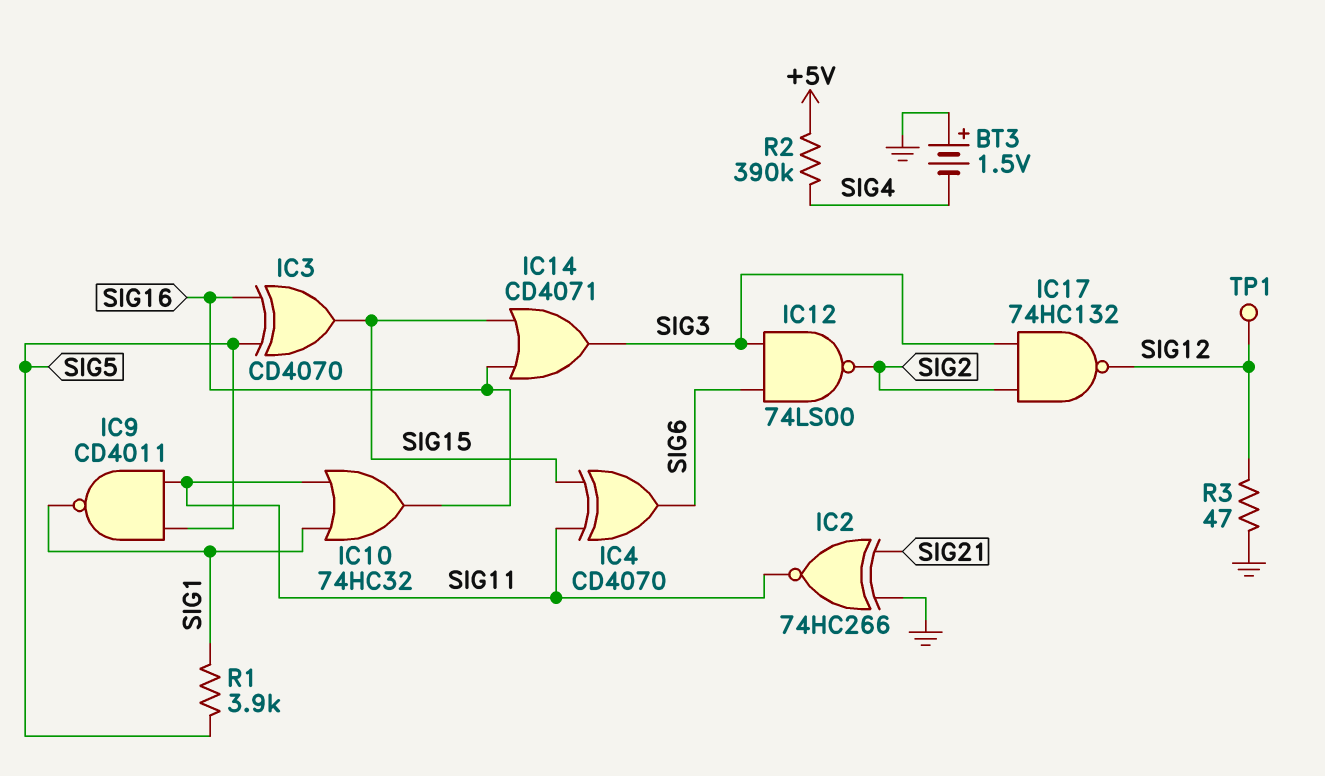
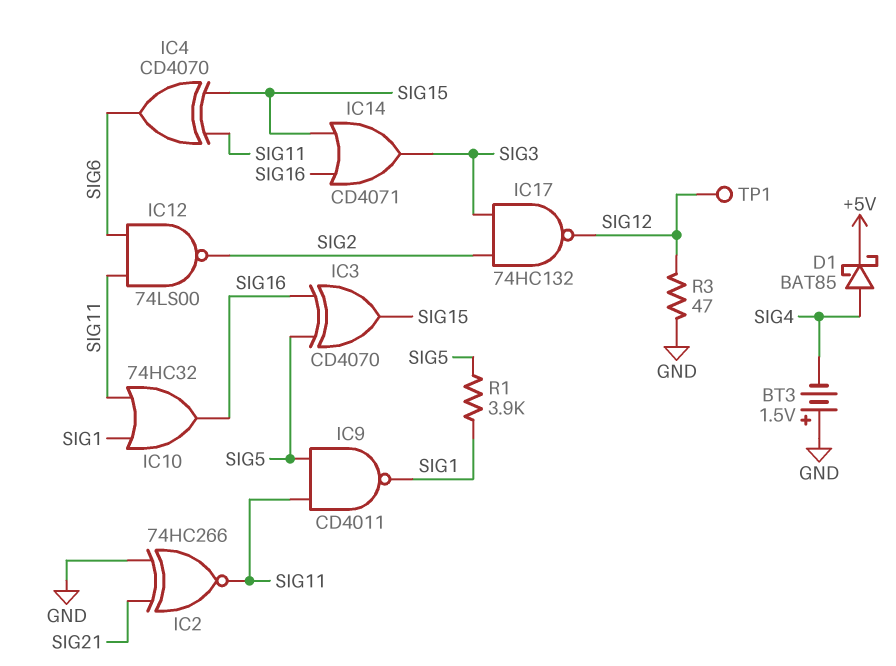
D1: none -> schottky BAT85 (A SIG4, K +5V)
IC12: NAND 74LS00 (in SIG3, in SIG6, out SIG2) -> NAND 74LS00 (in SIG6, in SIG11, out SIG2)
R2: 390k (+5V, SIG4) -> none

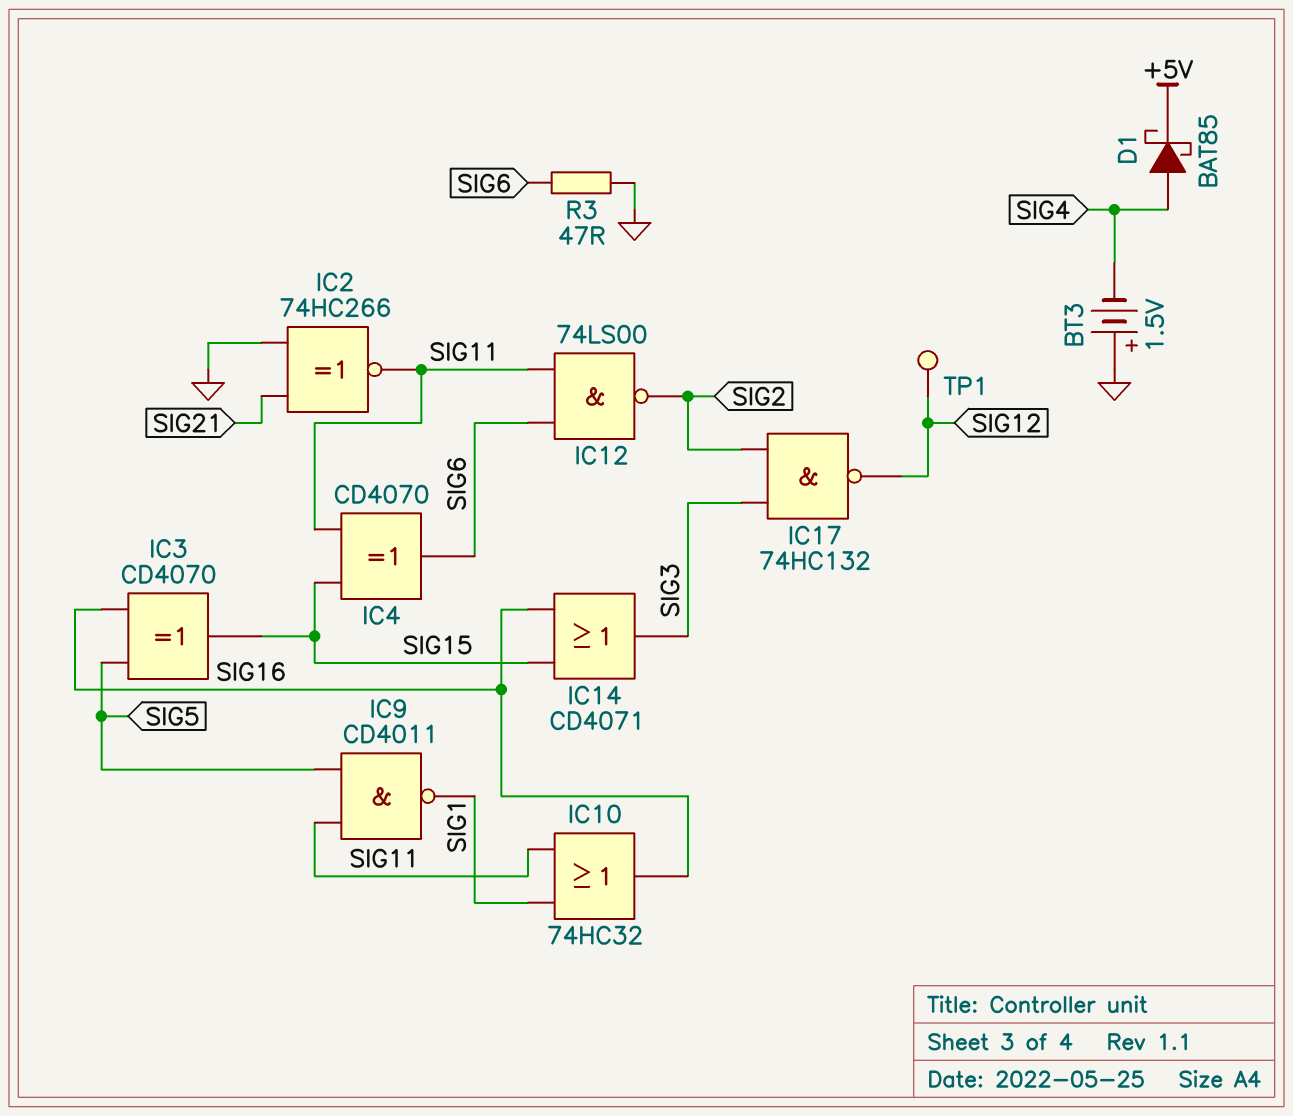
R1: 3.9k (SIG1, SIG5) -> none
R3: 47 (GND, SIG12) -> 47 (GND, SIG6)

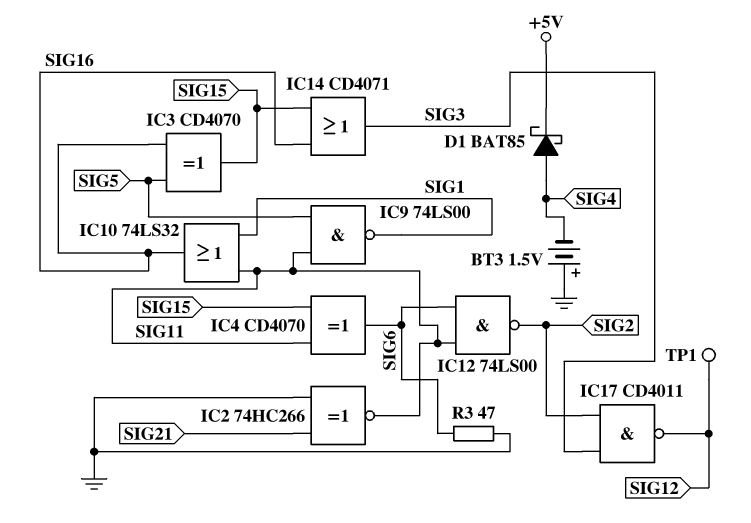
IC9: NAND CD4011 (in SIG5, in SIG11, out SIG1) -> NAND 74LS00 (in SIG5, in SIG11, out SIG1)
IC10: OR 74HC32 (in SIG1, in SIG11, out SIG16) -> OR 74LS32 (in SIG1, in SIG11, out SIG16)
IC17: NAND 74HC132 (in SIG2, in SIG3, out SIG12) -> NAND CD4011 (in SIG2, in SIG3, out SIG12)

